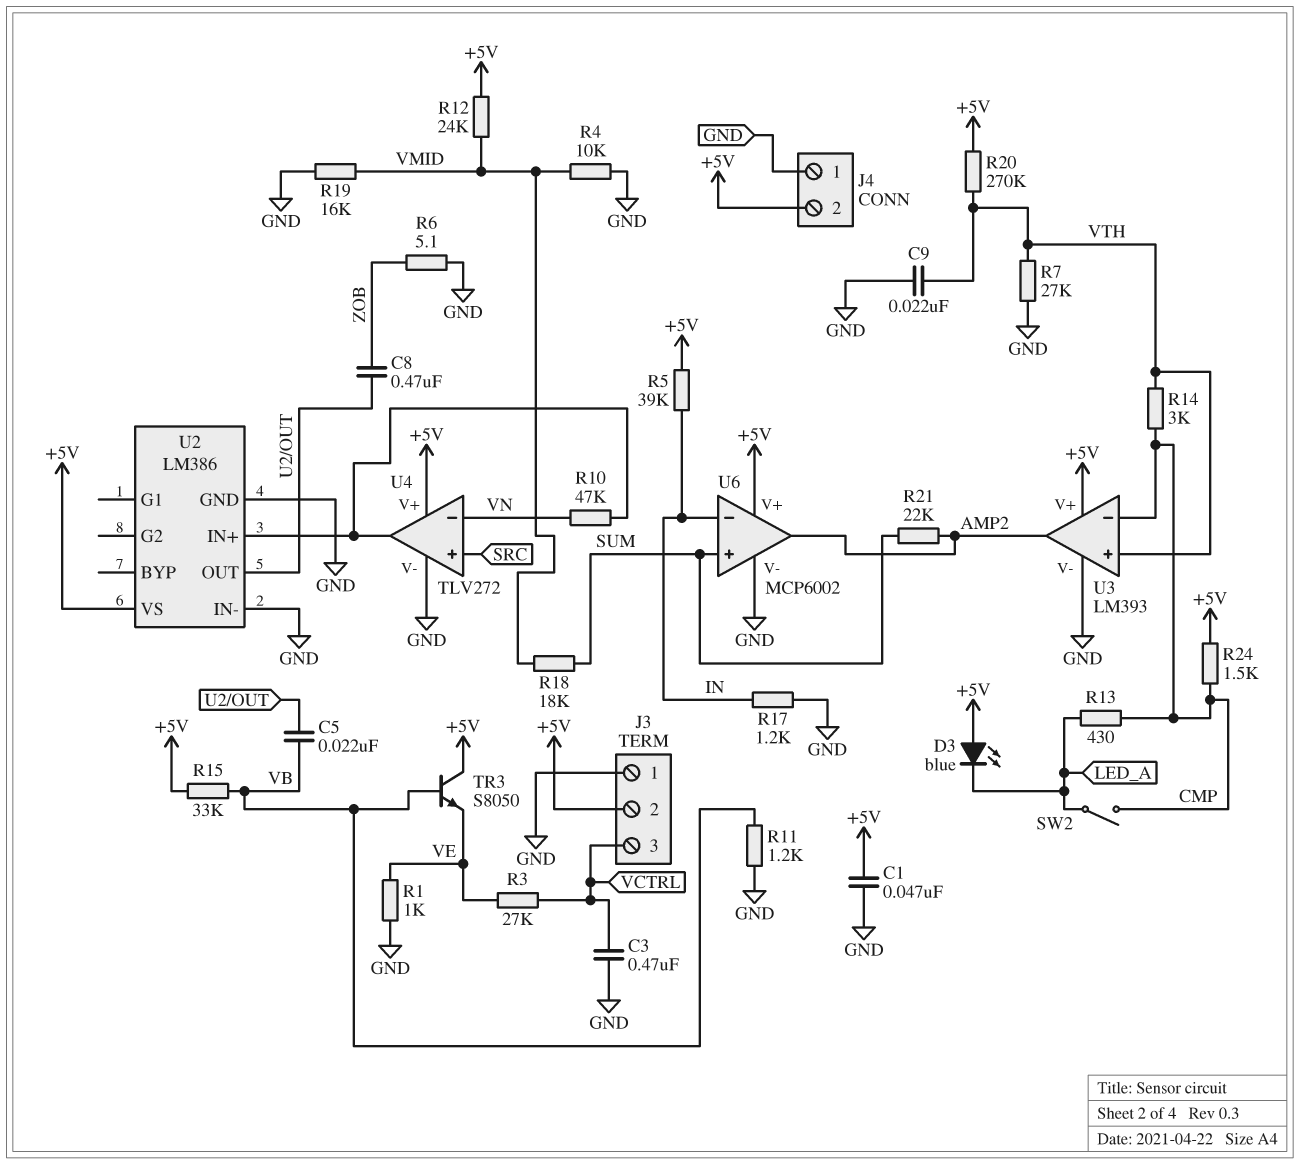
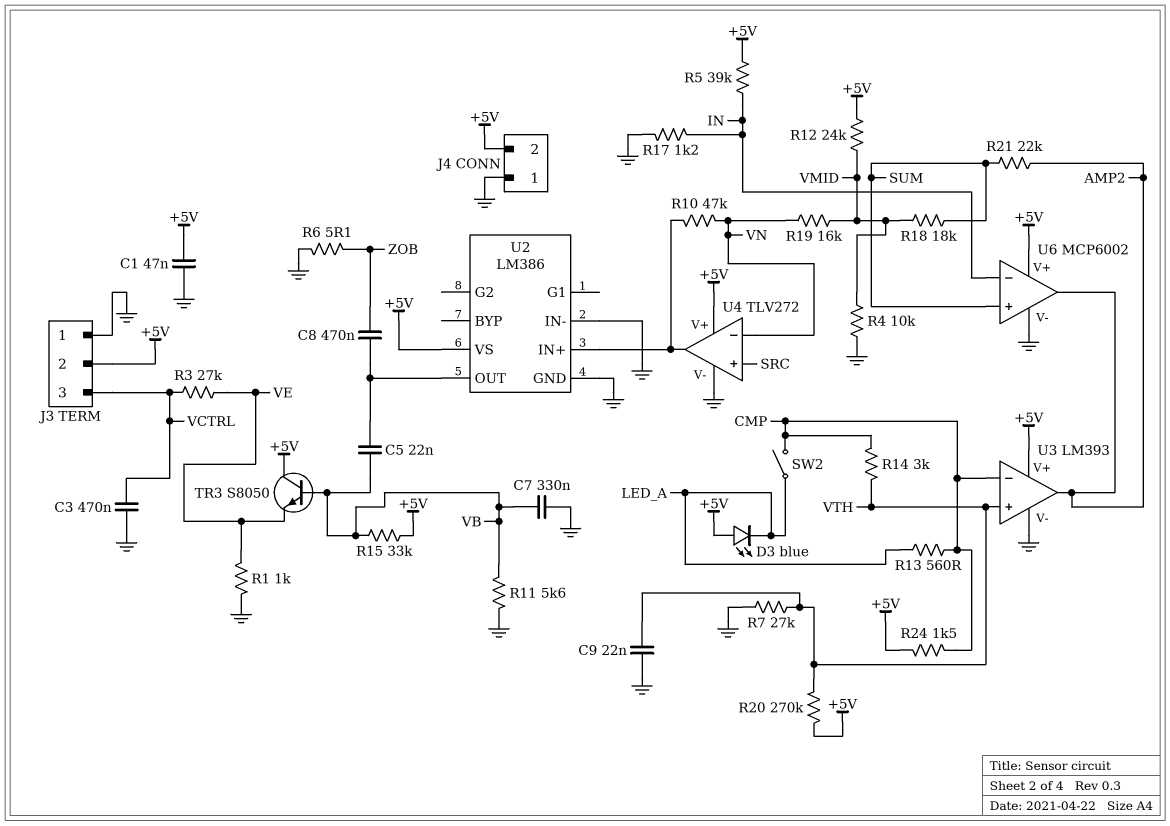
C7: none -> 330nF (GND, VB)
R11: 1.2k (GND, VB) -> 5.6k (GND, VB)
R13: 430 (CMP, LED_A) -> 560 (CMP, LED_A)
R19: 16k (GND, VMID) -> 16k (VMID, VN)

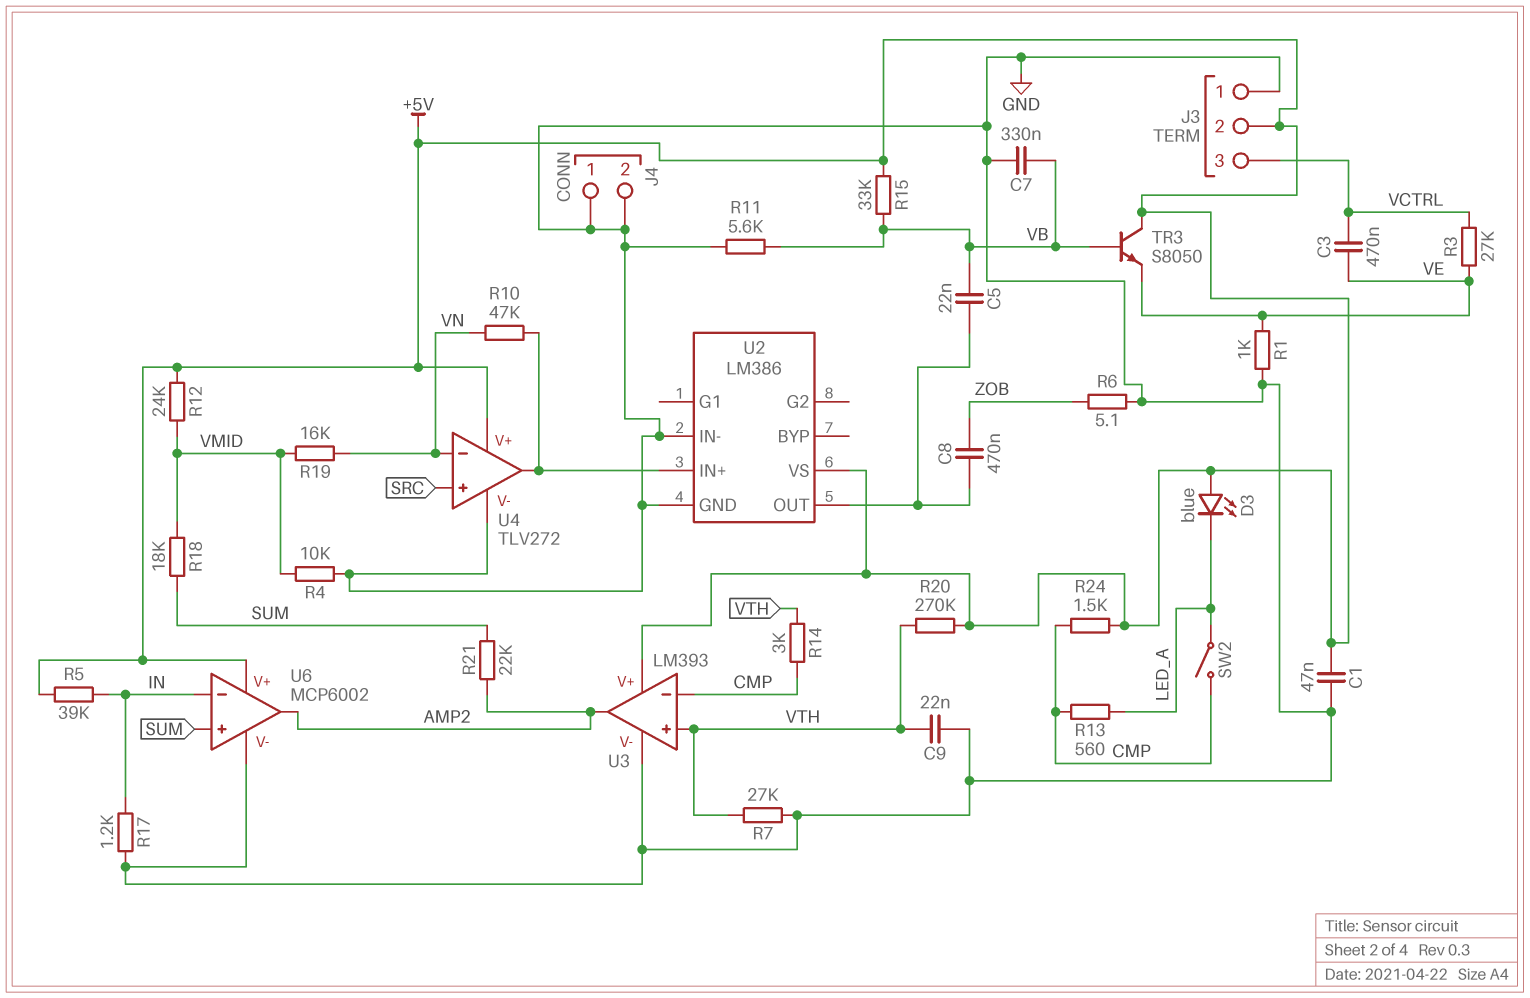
C3: 470nF (GND, VCTRL) -> 470nF (VCTRL, VE)
J4 pin 2: +5V -> GND

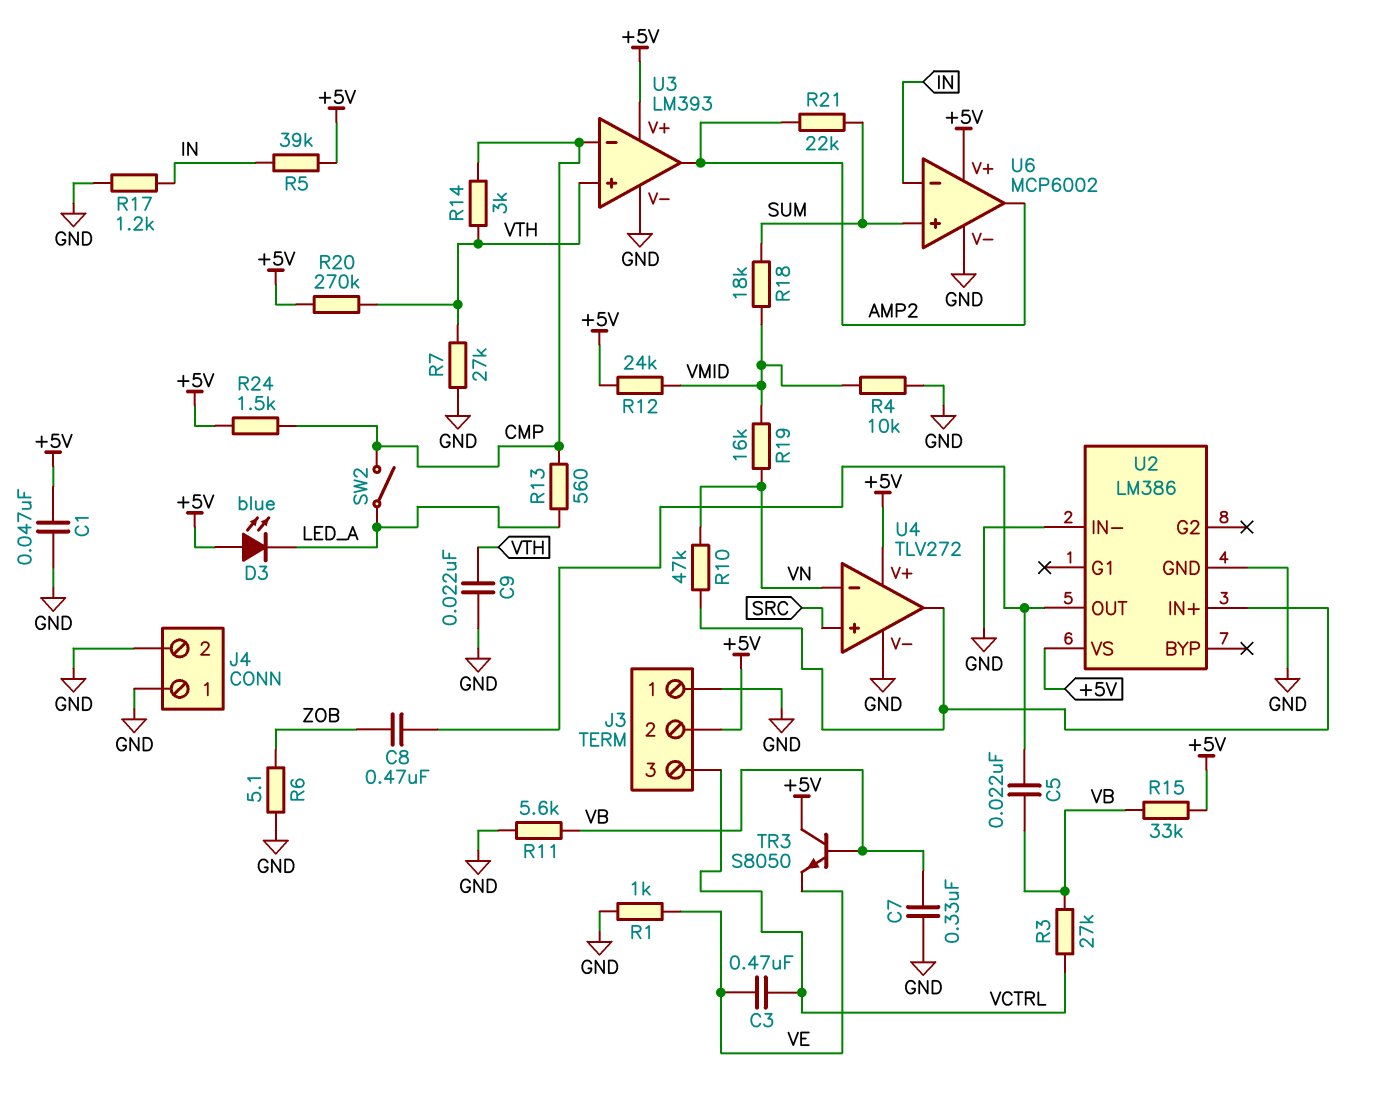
R3: 27k (VCTRL, VE) -> 27k (VB, VCTRL)

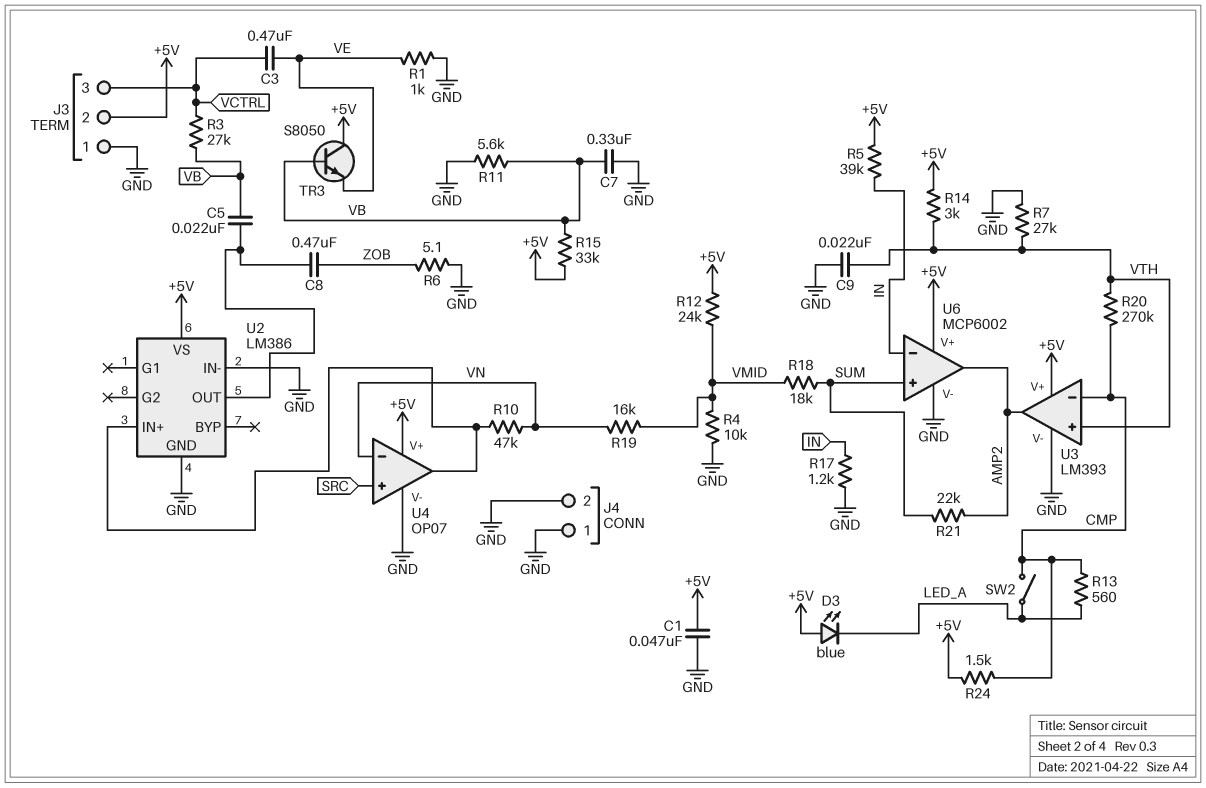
R14: 3k (CMP, VTH) -> 3k (+5V, VTH)
R20: 270k (+5V, VTH) -> 270k (CMP, VTH)
U4: TLV272 -> OP07

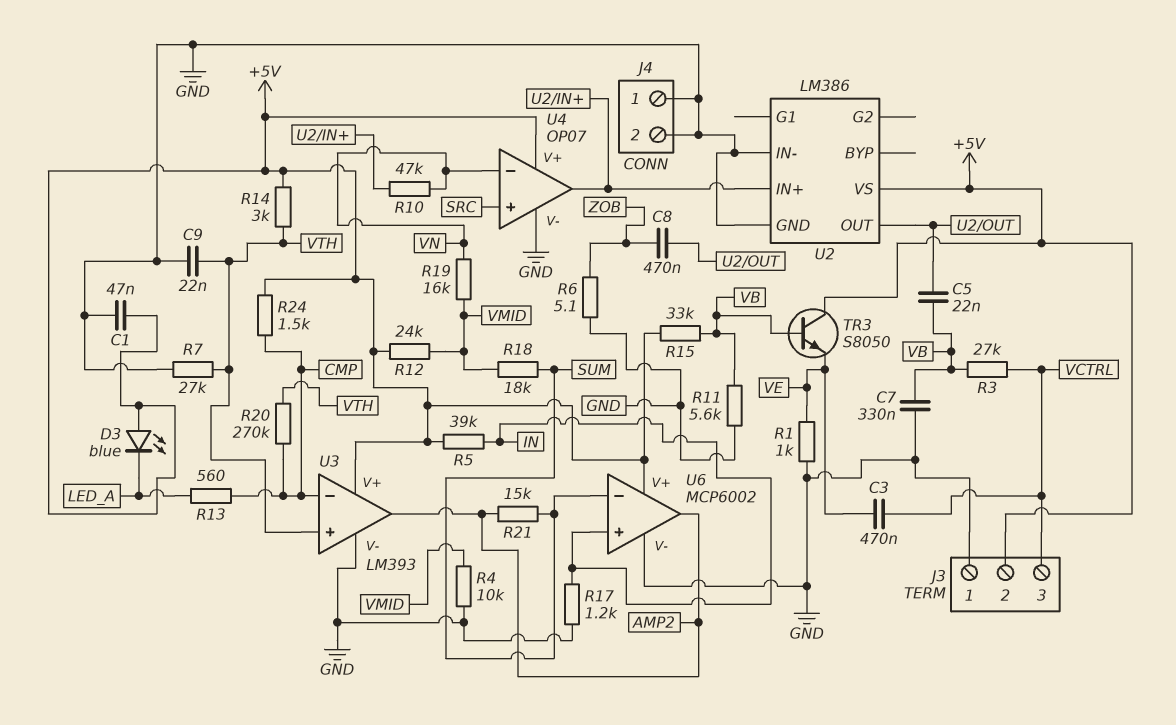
R21: 22k (AMP2, SUM) -> 15k (AMP2, SUM)
SW2: switch (CMP, LED_A) -> none
U6 pin in+: SUM -> IN
U6 pin in-: IN -> SUM

